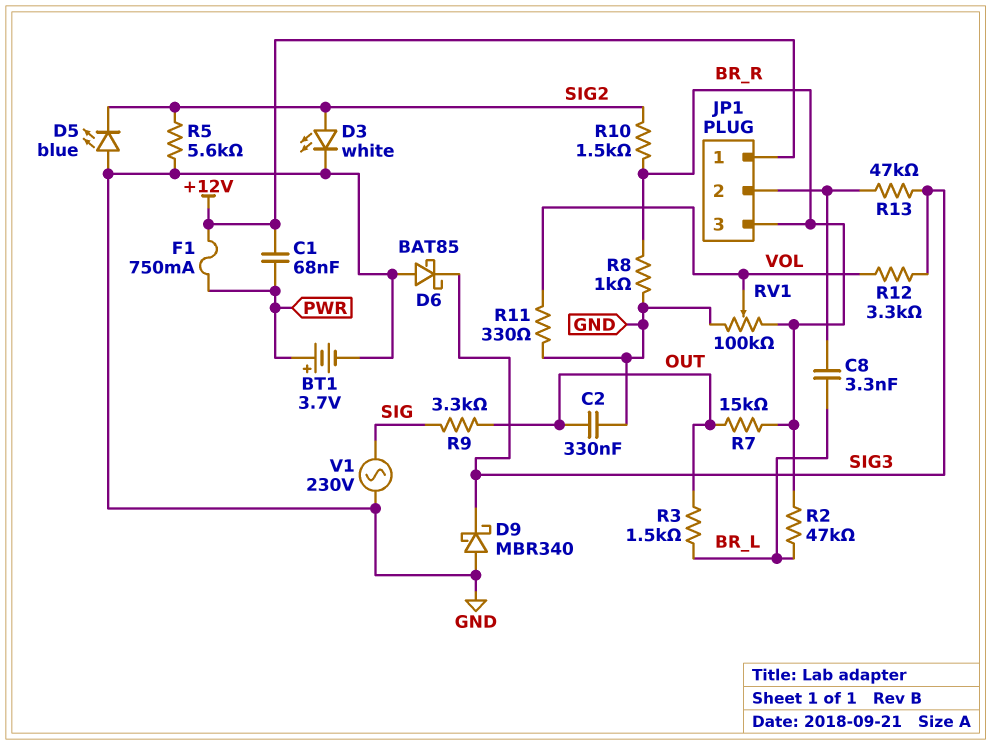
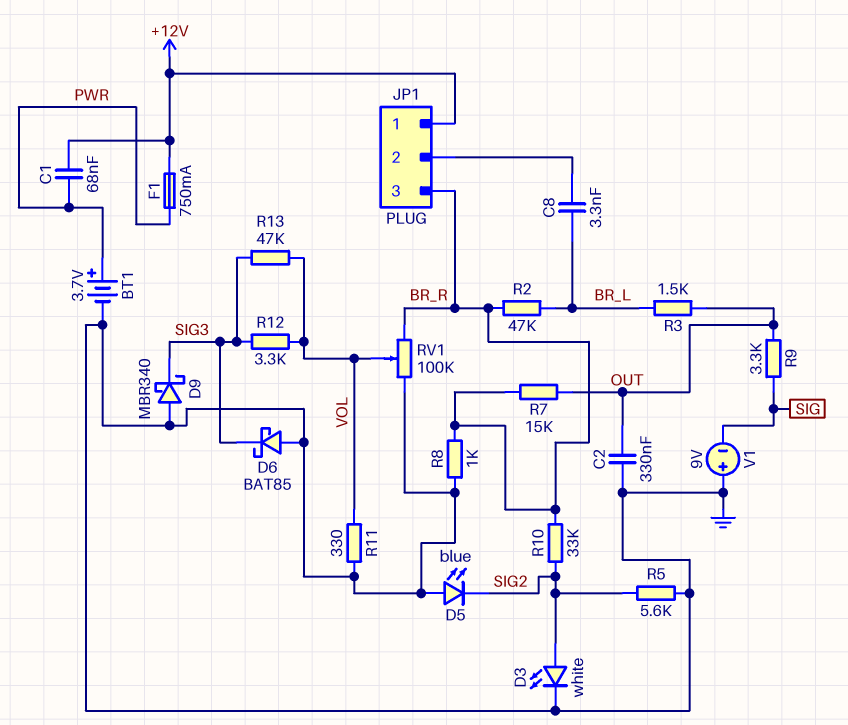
R10: 1.5k (BR_R, SIG2) -> 33k (BR_R, SIG2)
R13: 47k (JP1/2, SIG3) -> 47k (SIG3, VOL)
V1: AC 230V (GND, SIG) -> 9V (plus GND, minus SIG)

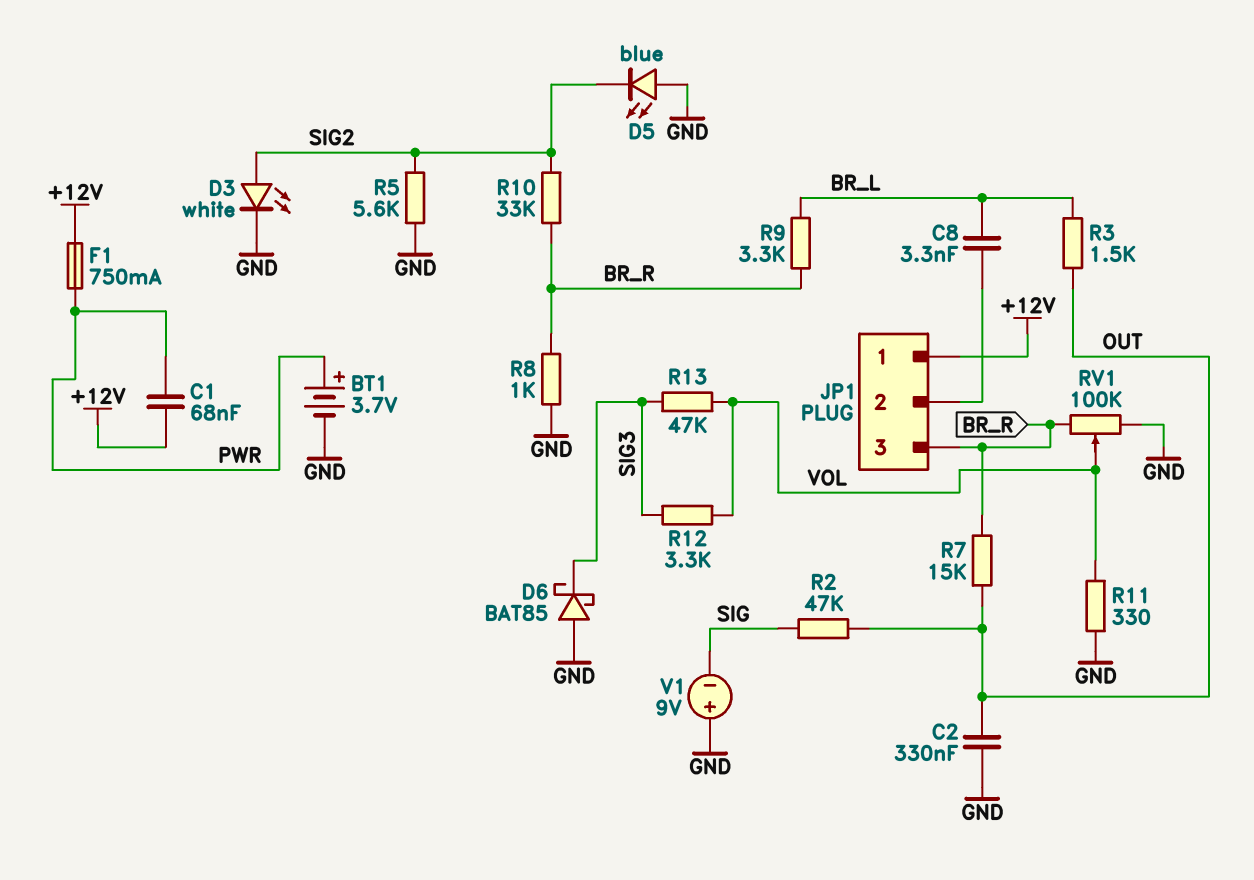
D9: schottky MBR340 (A GND, K SIG3) -> none
R2: 47k (BR_L, BR_R) -> 47k (OUT, SIG)
R9: 3.3k (OUT, SIG) -> 3.3k (BR_L, BR_R)

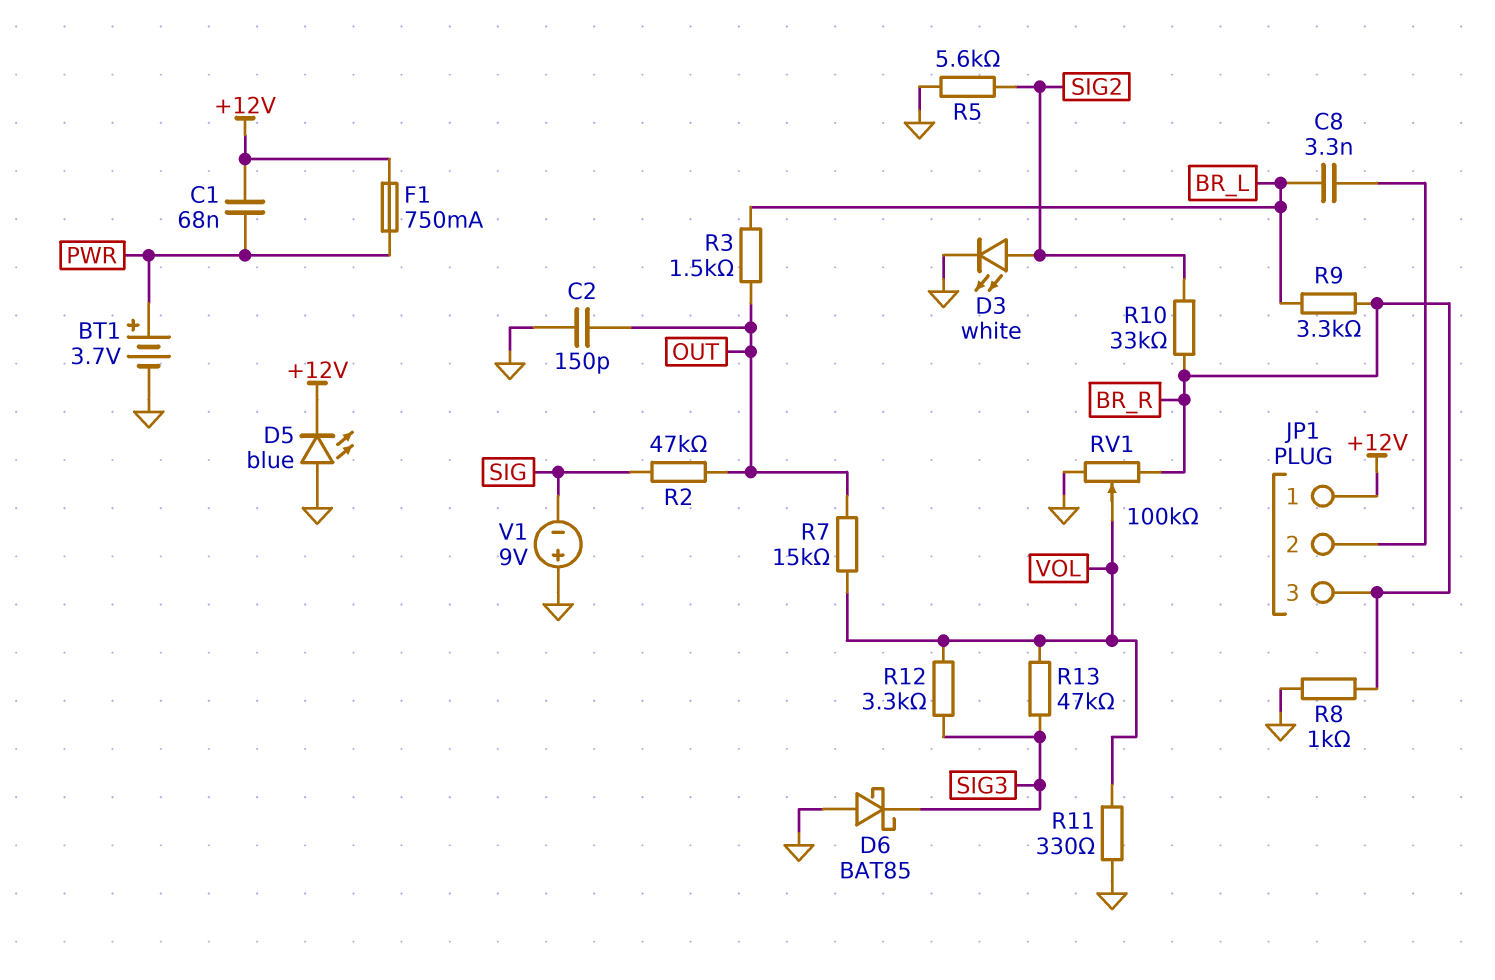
C2: 330nF (GND, OUT) -> 150pF (GND, OUT)
D5: LED blue (A GND, K SIG2) -> LED blue (A GND, K +12V)
R7: 15k (BR_R, OUT) -> 15k (OUT, VOL)

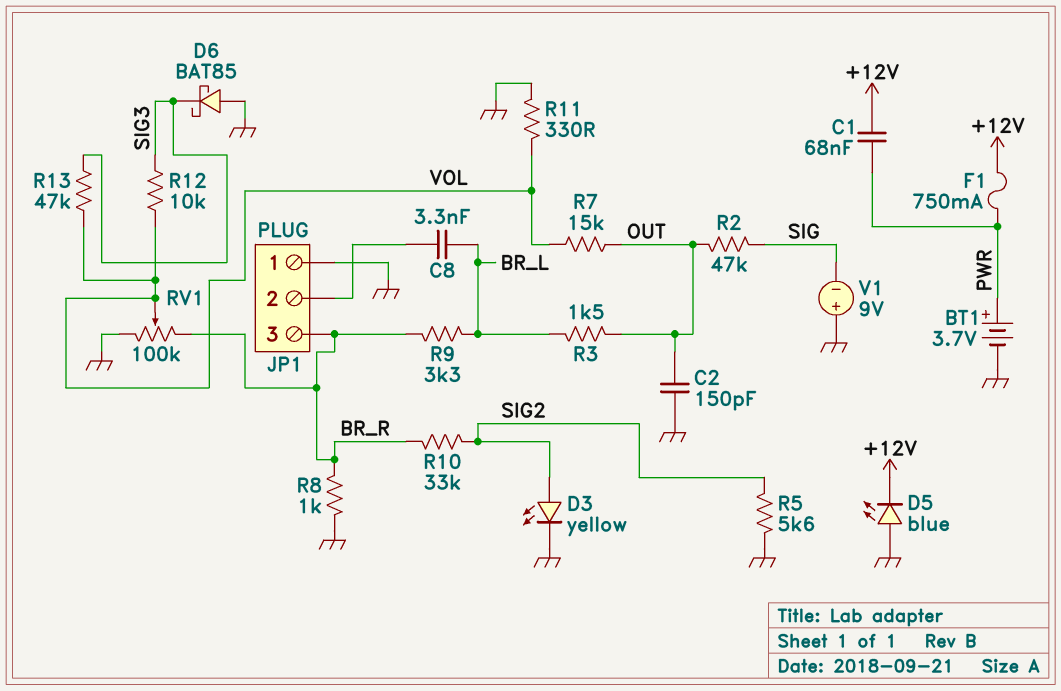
D3: LED white (A SIG2, K GND) -> LED yellow (A SIG2, K GND)
JP1 pin 1: +12V -> GND
R12: 3.3k (SIG3, VOL) -> 10k (SIG3, VOL)

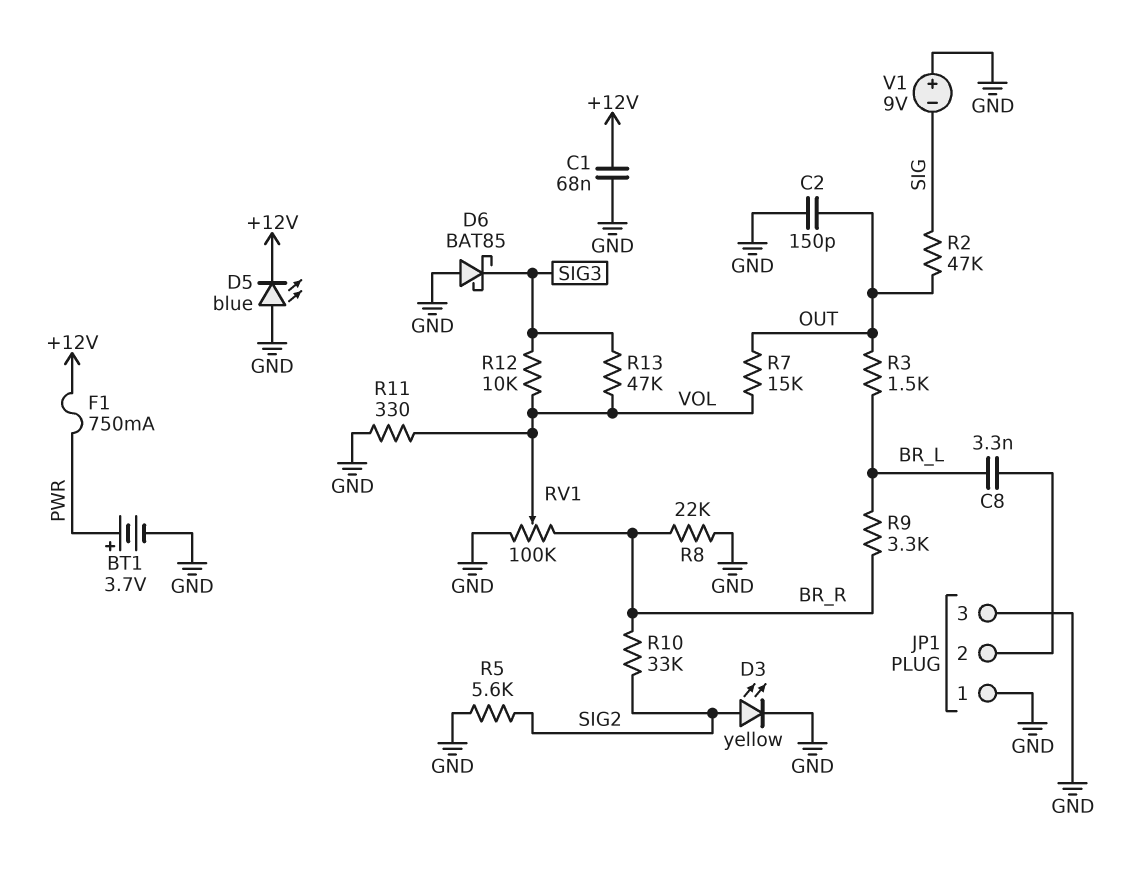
C1: 68nF (+12V, PWR) -> 68nF (+12V, GND)
JP1 pin 3: BR_R -> GND
R8: 1k (BR_R, GND) -> 22k (BR_R, GND)

